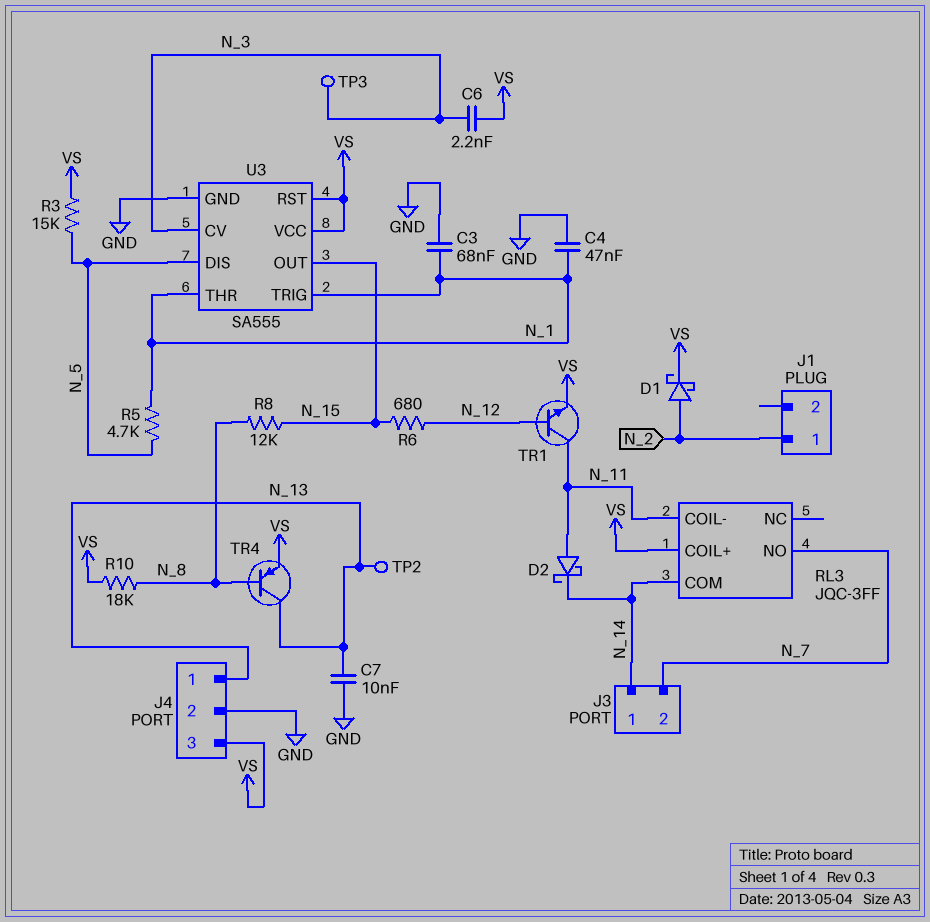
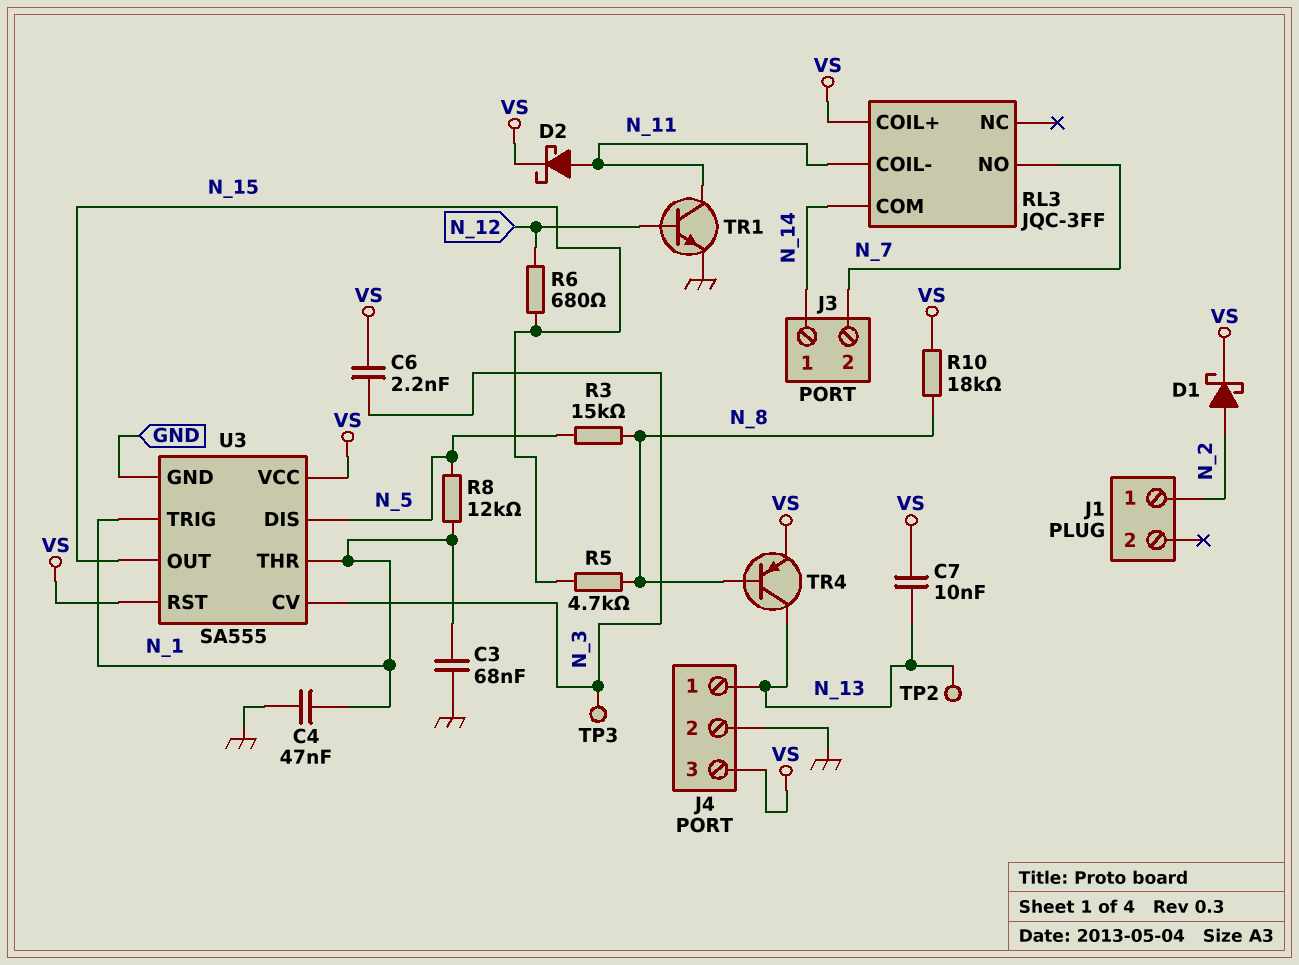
C7: 10nF (GND, N_13) -> 10nF (N_13, VS)
D2: schottky (A N_11, K N_14) -> schottky (A N_11, K VS)
R3: 15k (N_5, VS) -> 15k (N_5, N_8)
R5: 4.7k (N_1, N_5) -> 4.7k (N_8, N_15)
R8: 12k (N_8, N_15) -> 12k (N_1, N_5)
TR1: NPN (B N_12, C N_11, E VS) -> NPN (B N_12, C N_11, E GND)

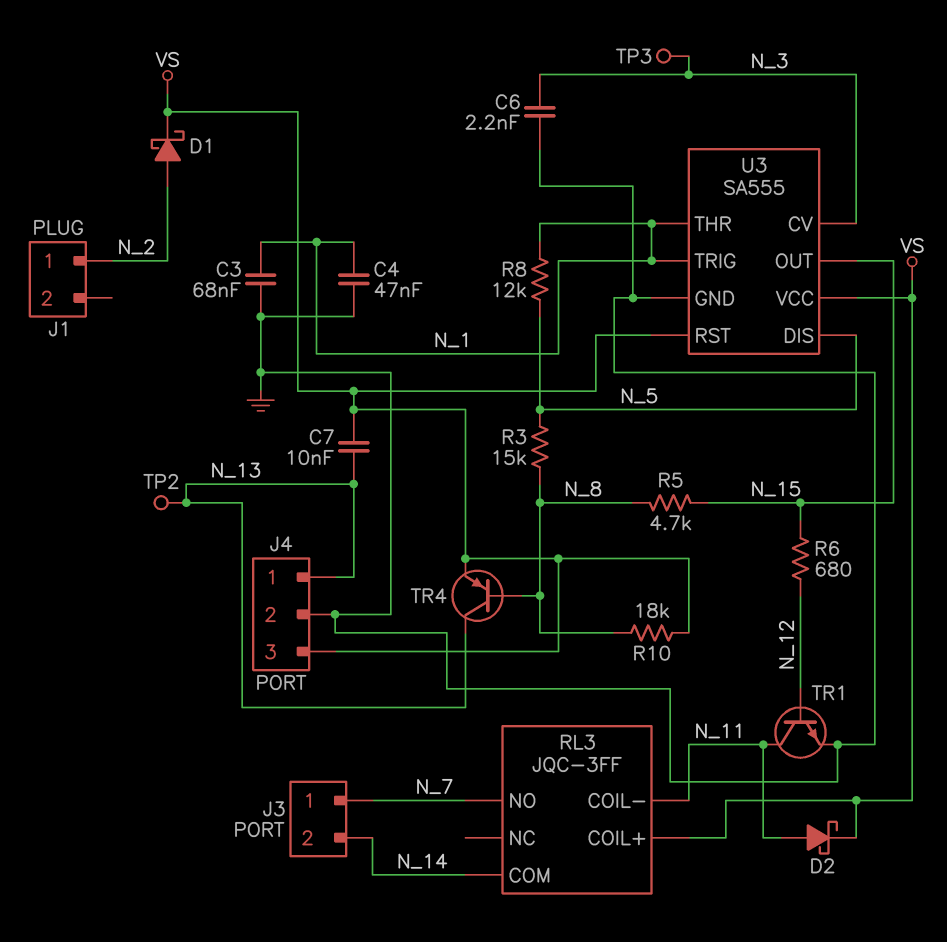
C6: 2.2nF (N_3, VS) -> 2.2nF (GND, N_3)
J3 pin 1: N_14 -> N_7
J3 pin 2: N_7 -> N_14

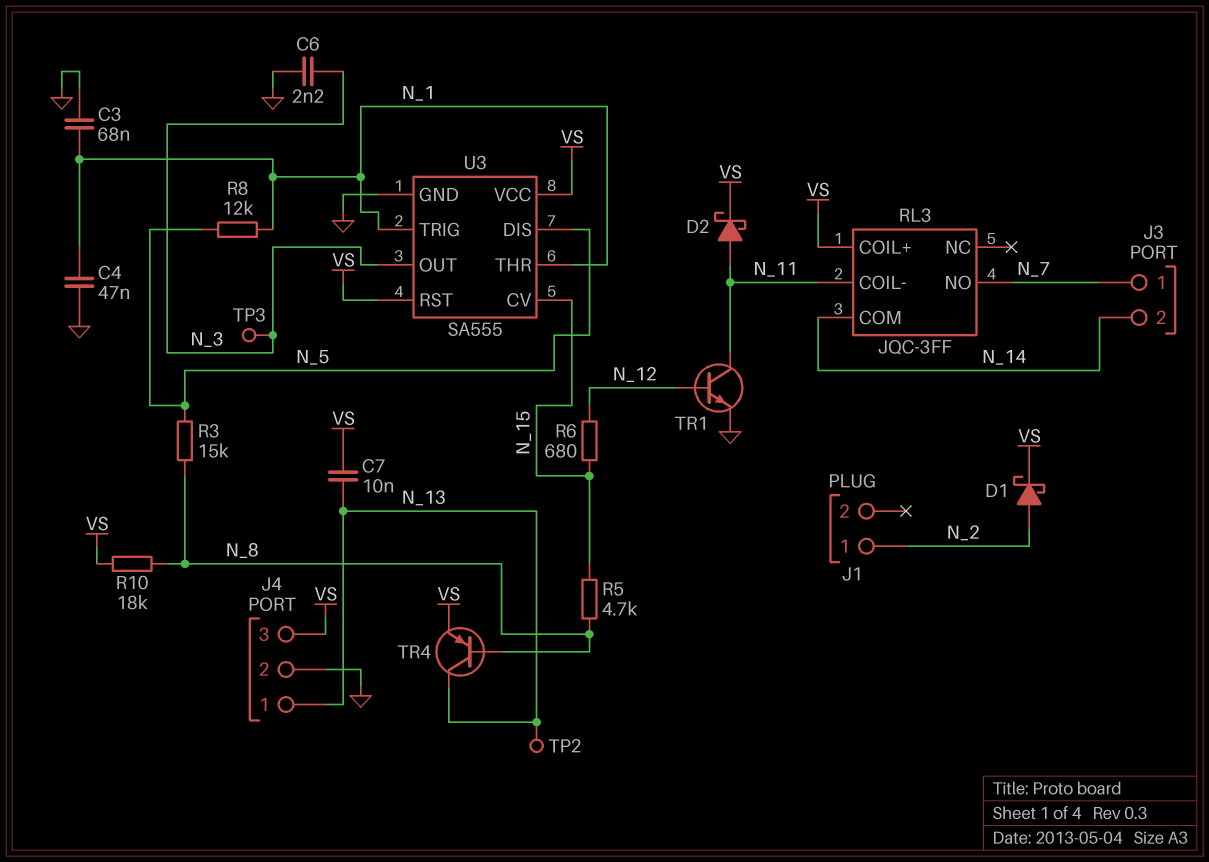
U3 pin CV: N_3 -> N_15
U3 pin OUT: N_15 -> N_3

